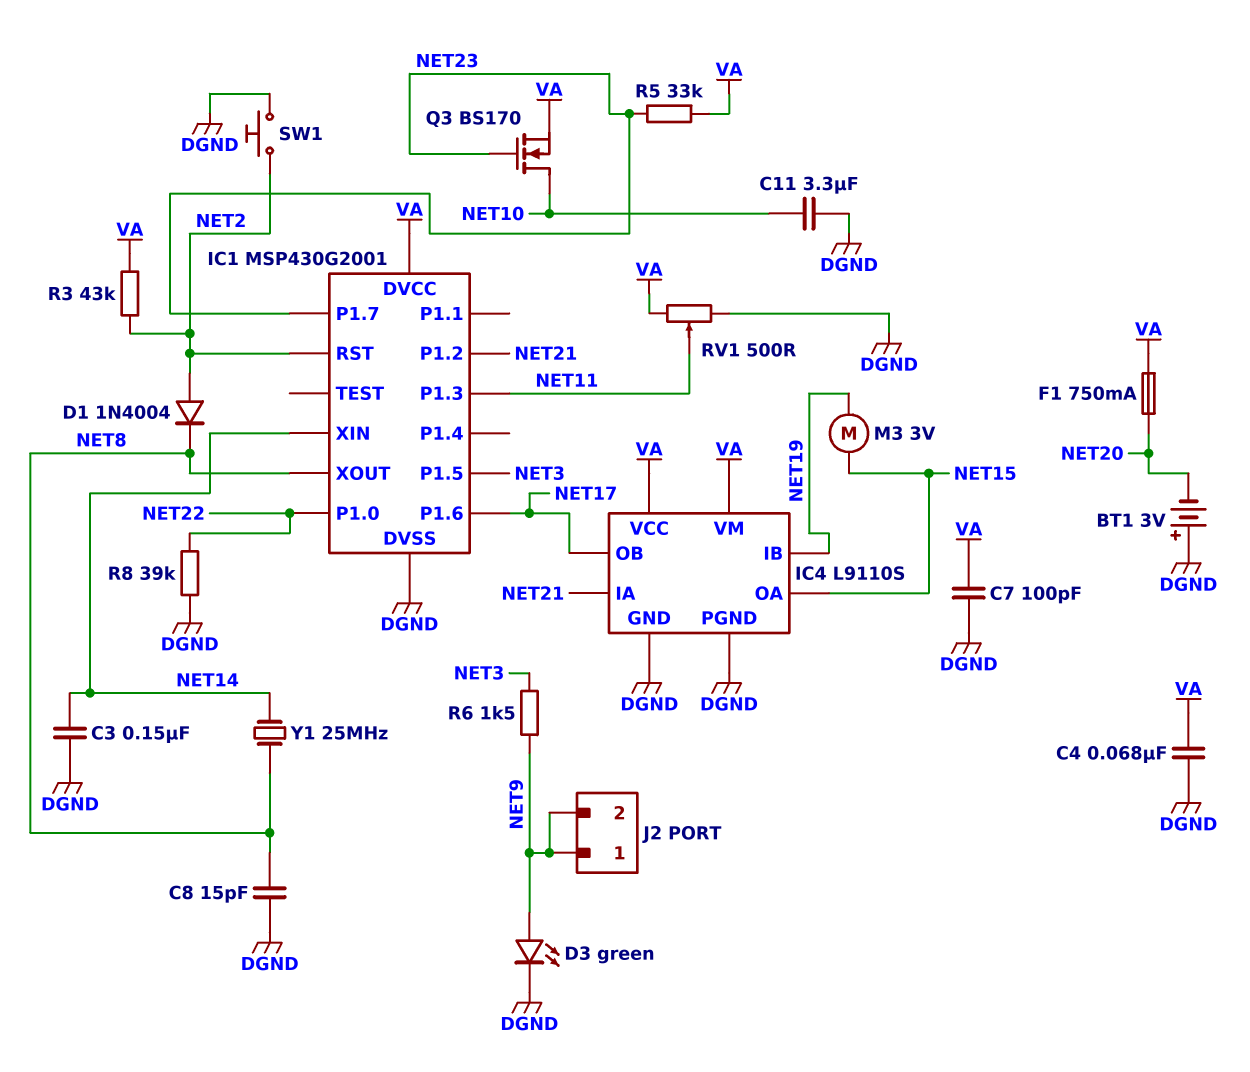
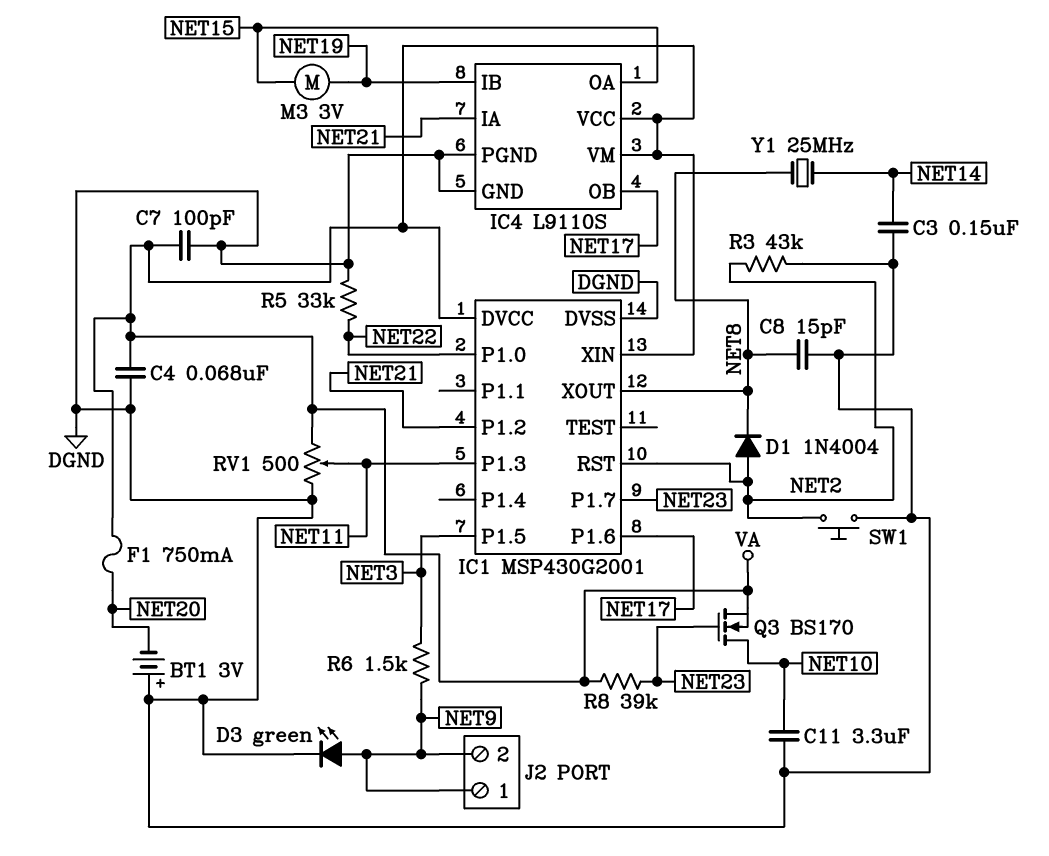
IC1 pin XIN: NET14 -> VA
R3: 43k (NET2, VA) -> 43k (DGND, NET2)
R5: 33k (NET23, VA) -> 33k (DGND, NET22)
R8: 39k (DGND, NET22) -> 39k (NET23, VA)

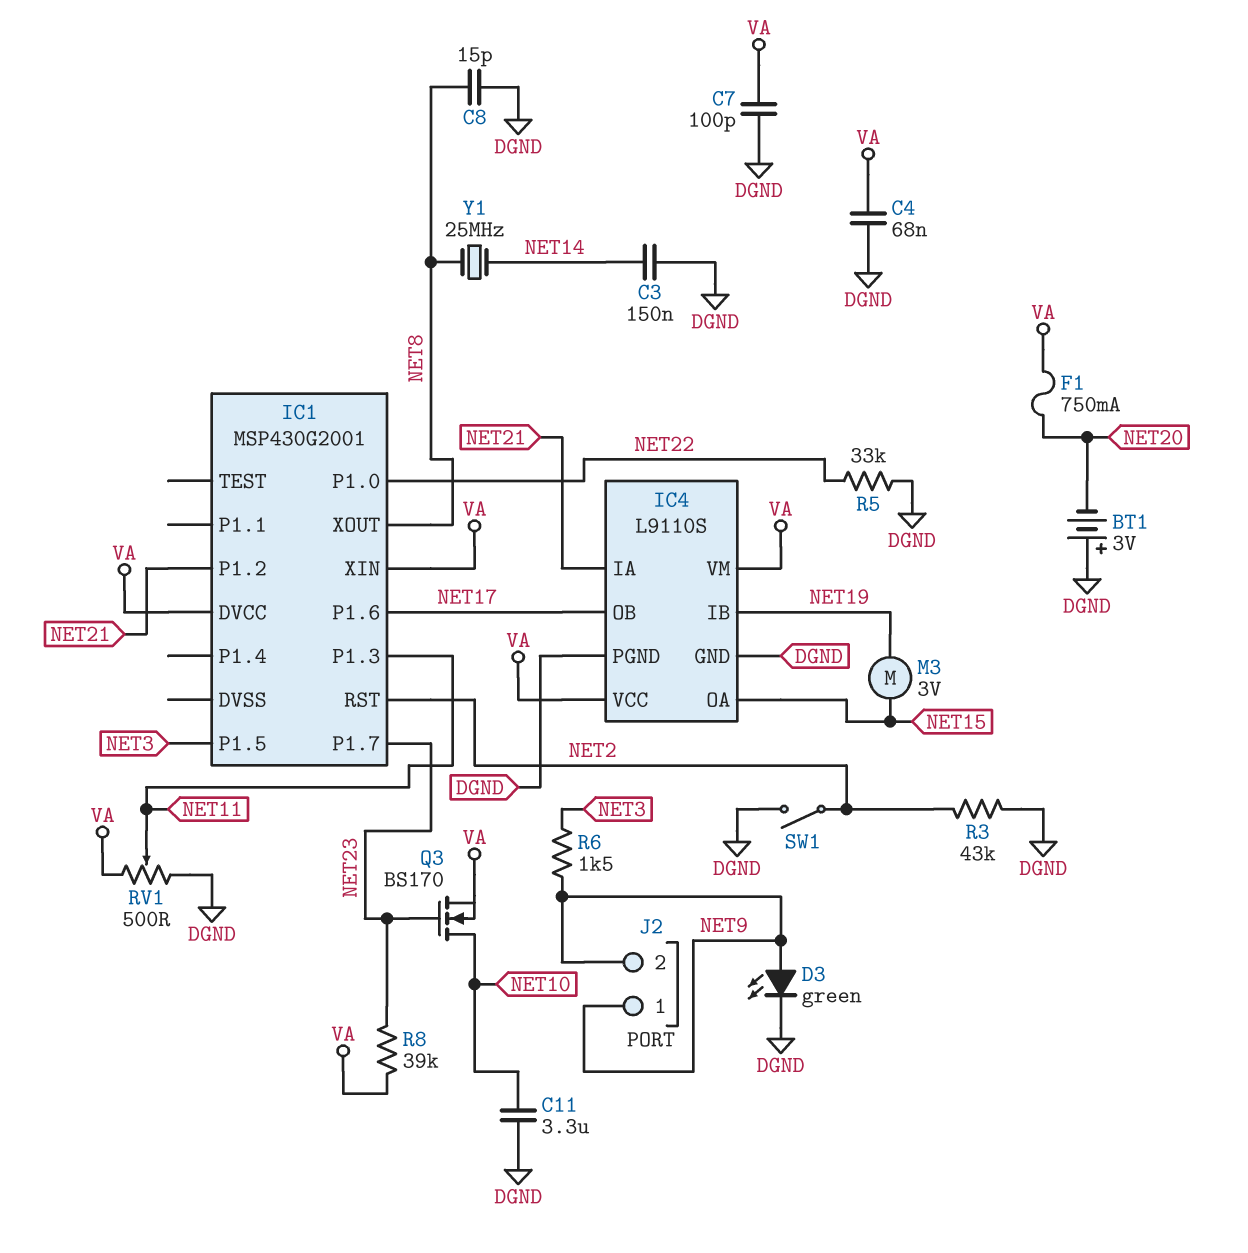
D1: diode 1N4004 (A NET2, K NET8) -> none
IC1 pin DVSS: DGND -> none
SW1: button (DGND, NET2) -> switch (DGND, NET2)

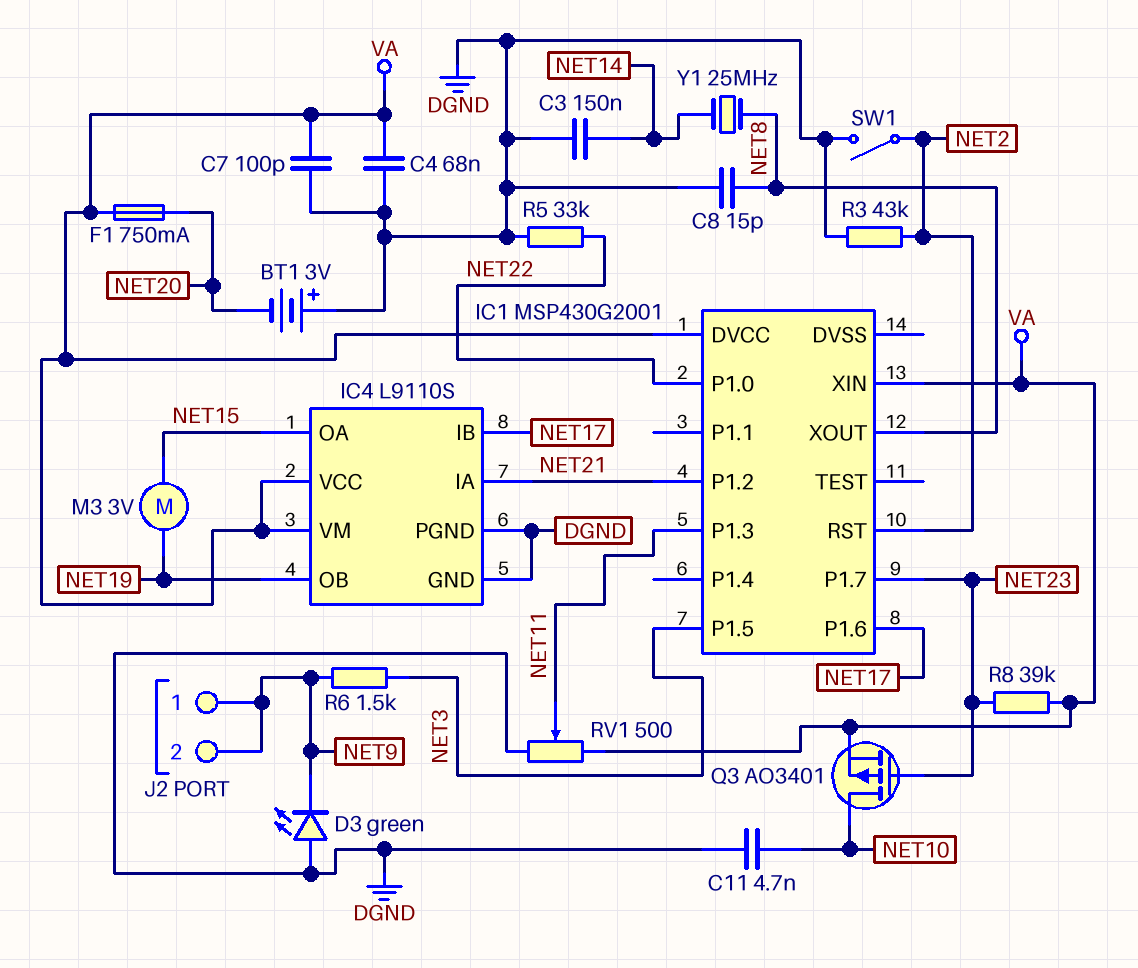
C11: 3.3uF (DGND, NET10) -> 4.7nF (DGND, NET10)
D3: LED green (A NET9, K DGND) -> LED green (A DGND, K NET9)
IC4 pin IB: NET19 -> NET17
IC4 pin OB: NET17 -> NET19
Q3: NMOS BS170 (G NET23, D NET10, S VA) -> PMOS AO3401 (G NET23, D NET10, S VA)

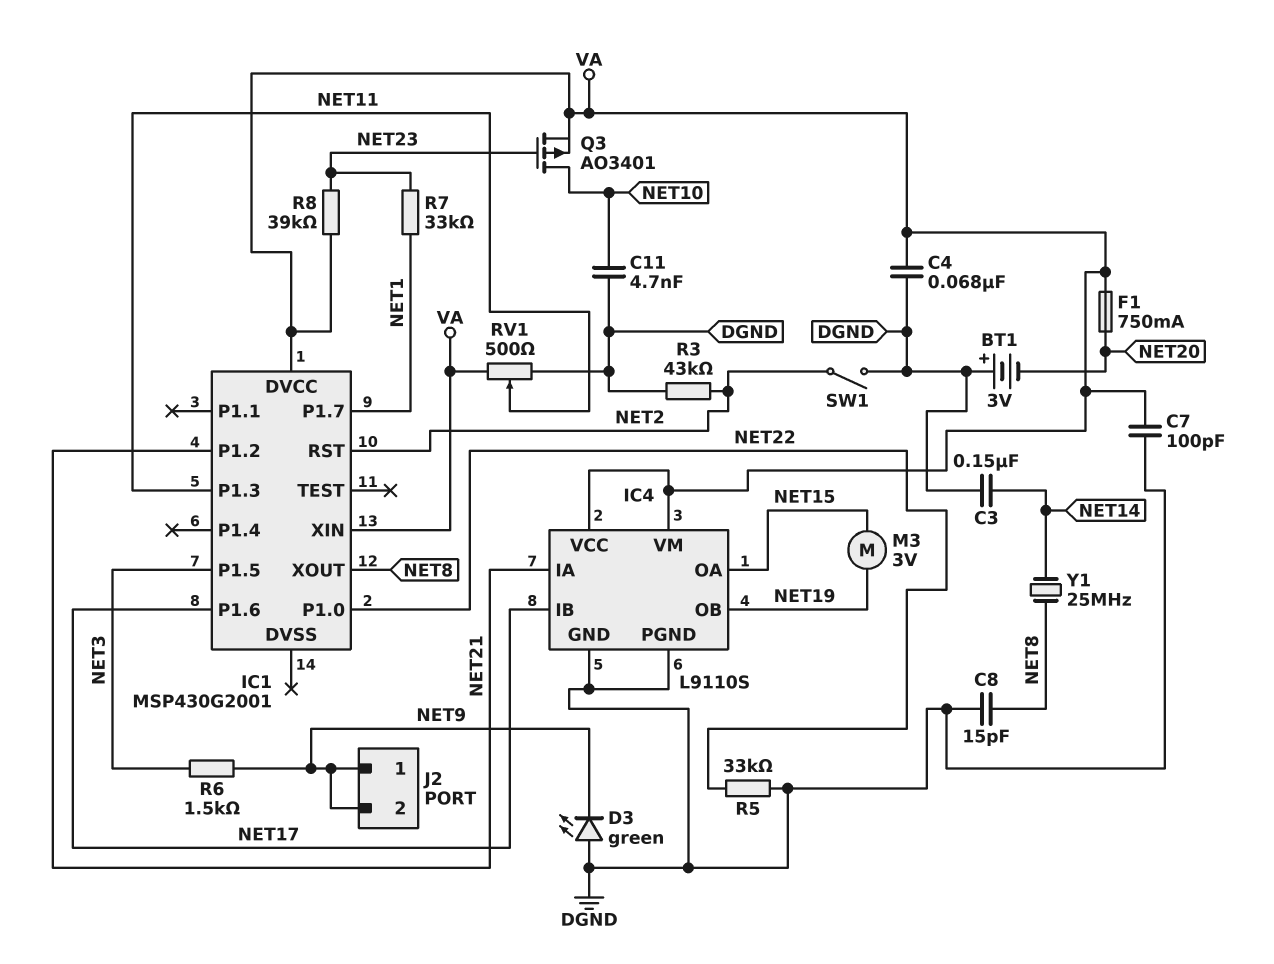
IC1 pin P1.7: NET23 -> NET1
R7: none -> 33k (NET1, NET23)

